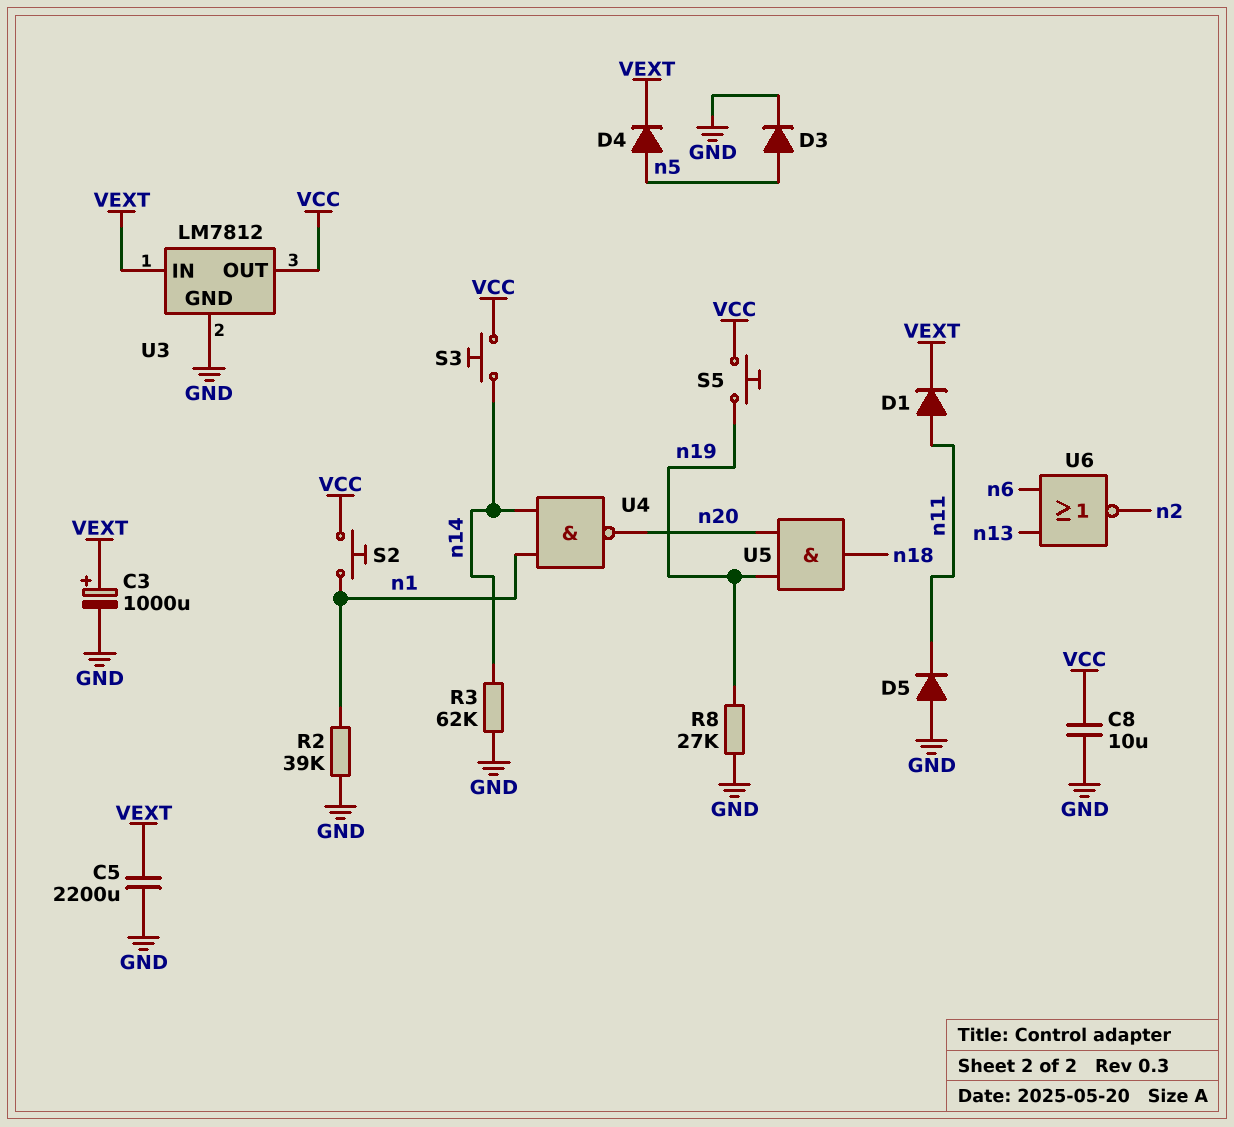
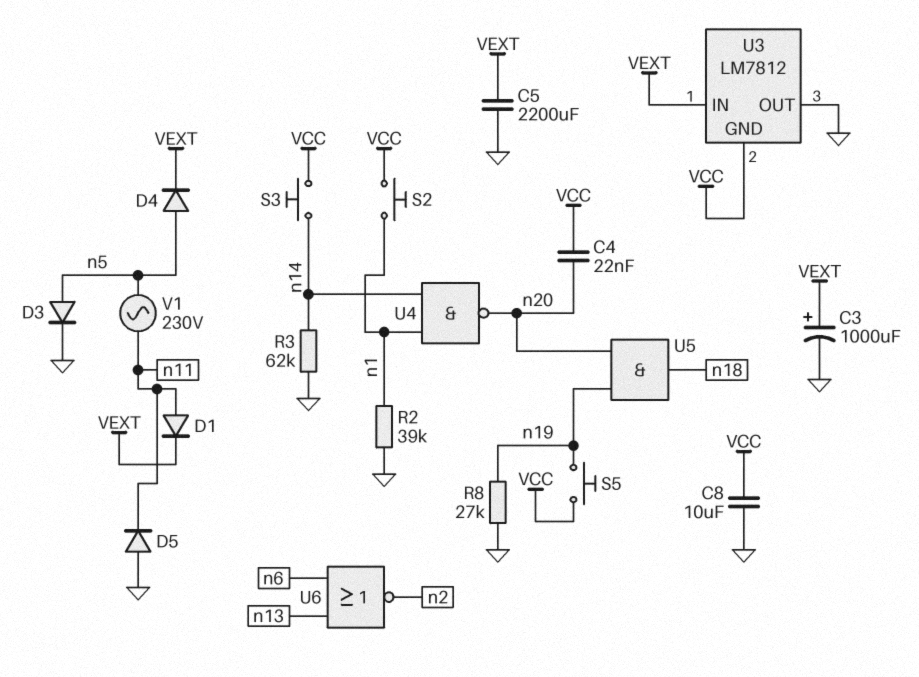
C4: none -> 22nF (VCC, n20)
U3 pin GND: GND -> VCC
U3 pin OUT: VCC -> GND
V1: none -> AC 230V (n5, n11)

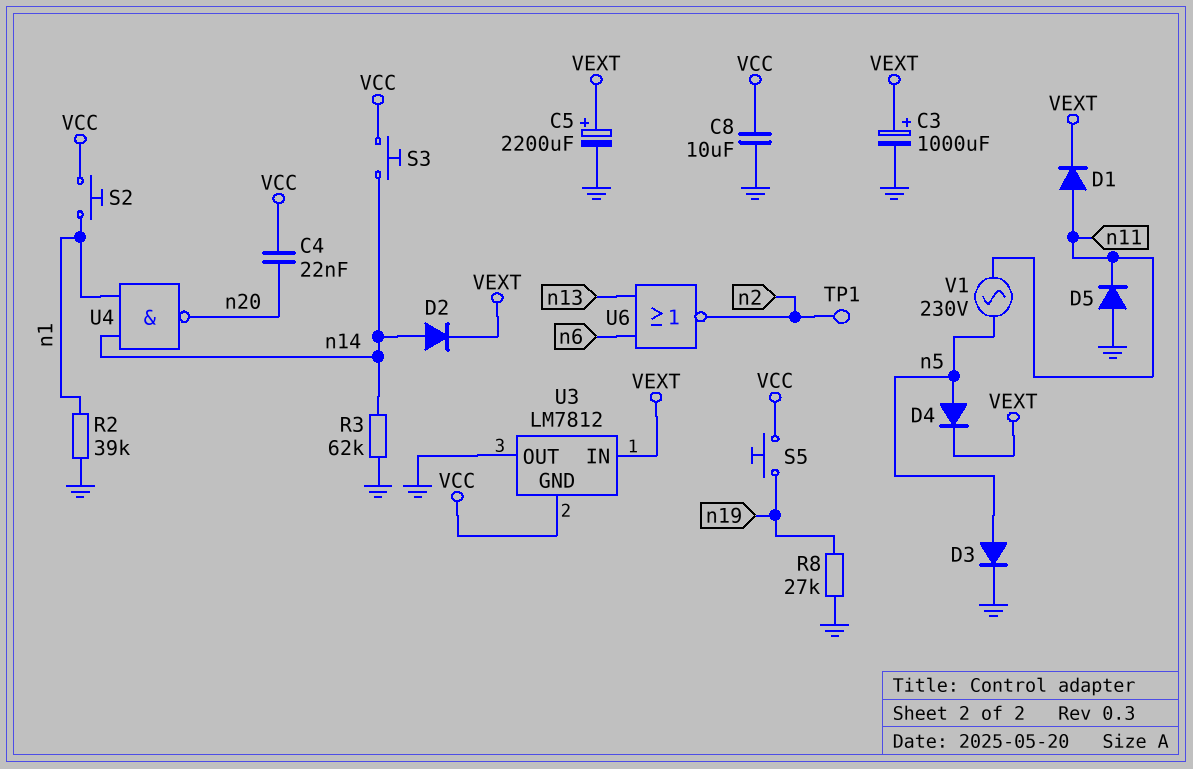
C5: 2200uF (GND, VEXT) -> 2200uF (plus VEXT, minus GND)
D2: none -> diode (A n14, K VEXT)
TP1: none -> test point (n2)
U5: AND (in n19, in n20, out n18) -> none

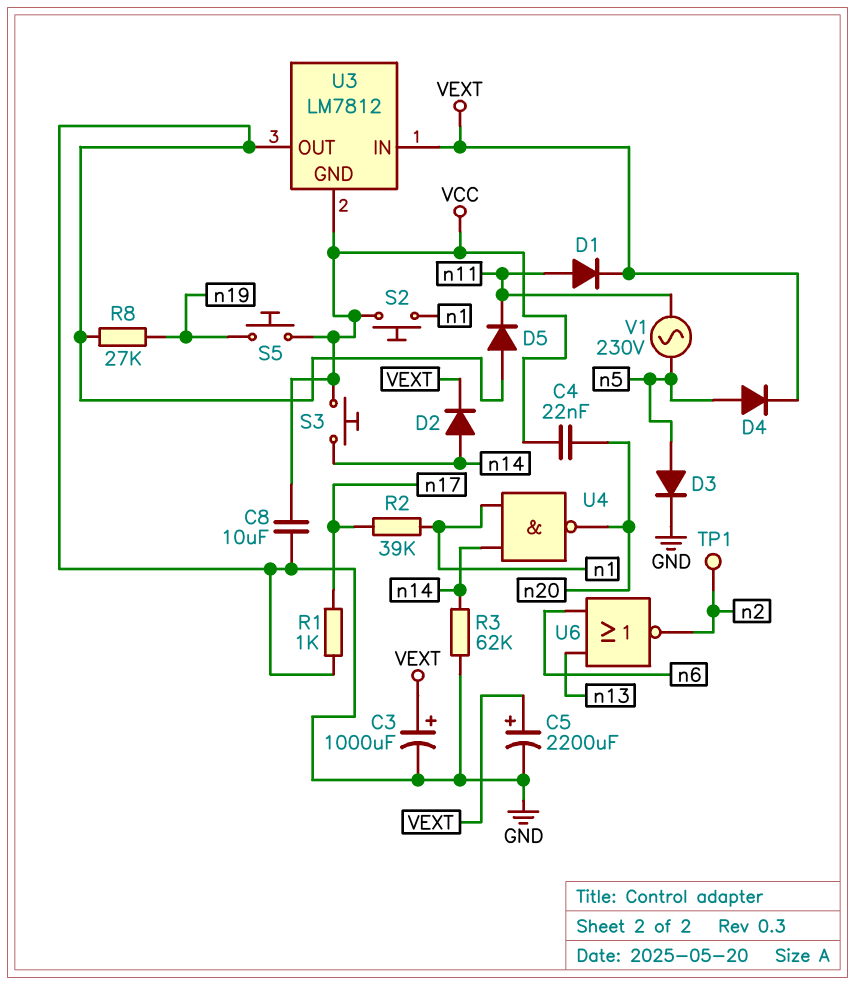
R1: none -> 1k (GND, n17)
R2: 39k (GND, n1) -> 39k (n1, n17)

